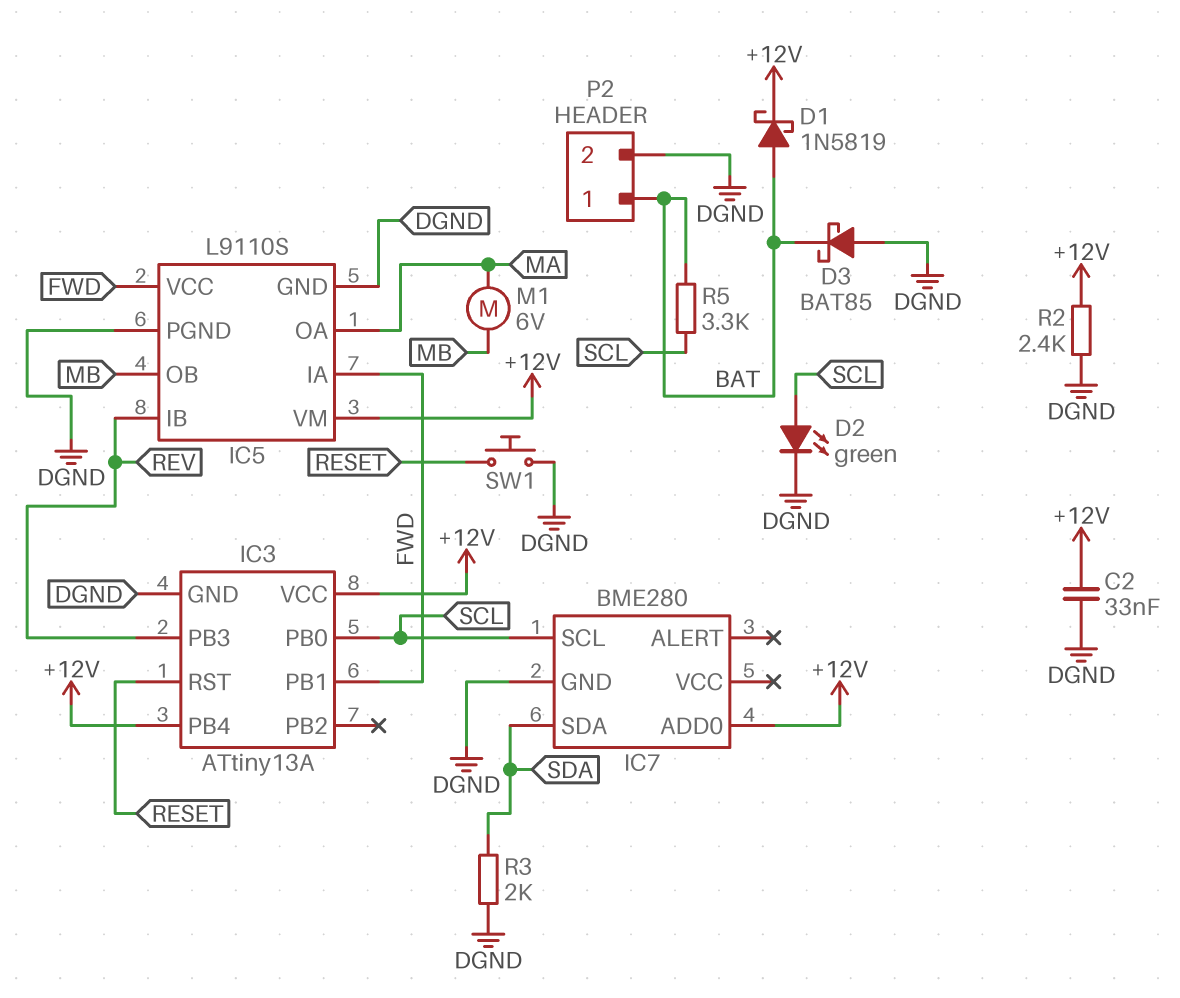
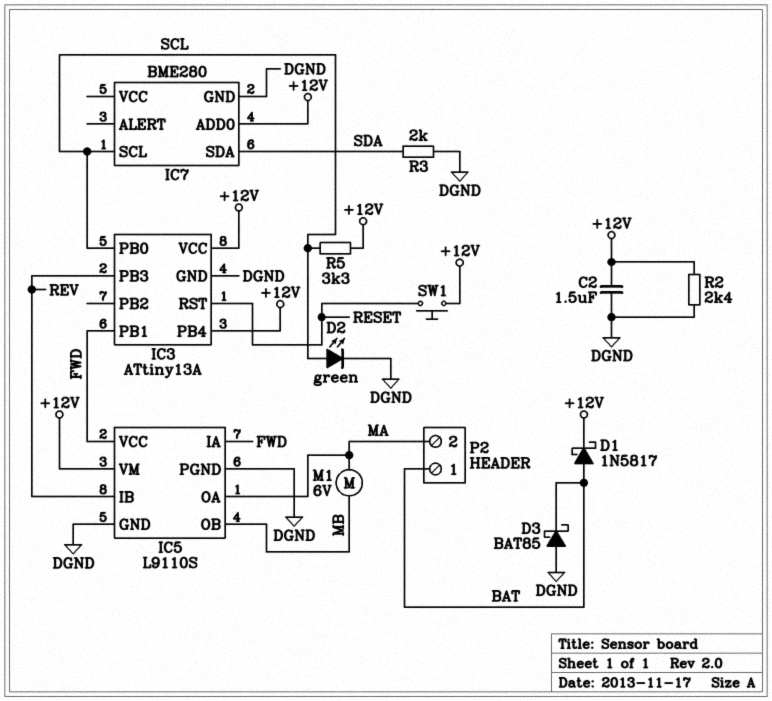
C2: 33nF (+12V, DGND) -> 1.5uF (+12V, DGND)
D1: schottky 1N5819 (A BAT, K +12V) -> schottky 1N5817 (A BAT, K +12V)
P2 pin 2: DGND -> MA
R5: 3.3k (BAT, SCL) -> 3.3k (+12V, SCL)
SW1: button (DGND, RESET) -> button (+12V, RESET)

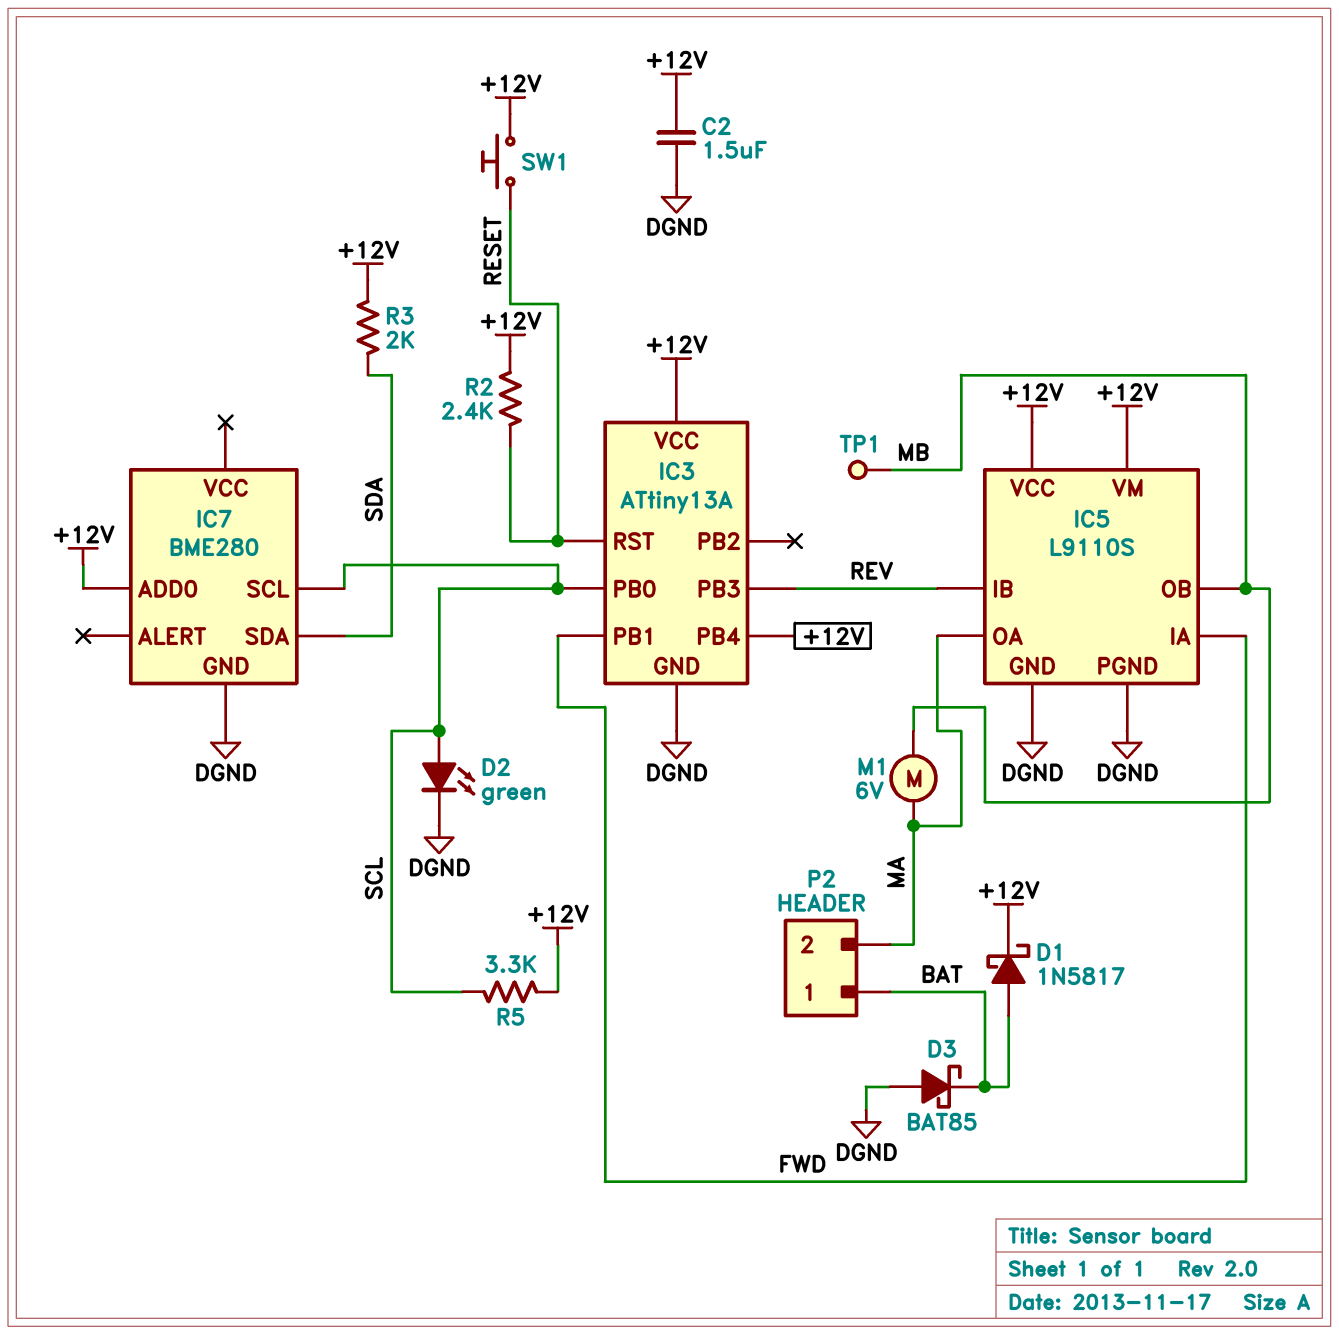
IC5 pin VCC: FWD -> +12V
R2: 2.4k (+12V, DGND) -> 2.4k (+12V, RESET)
R3: 2k (DGND, SDA) -> 2k (+12V, SDA)
TP1: none -> test point (MB)

